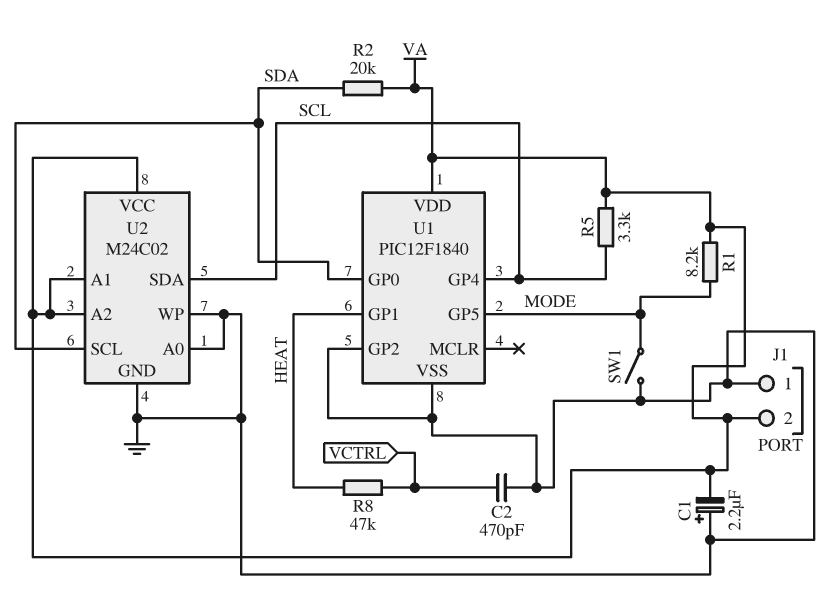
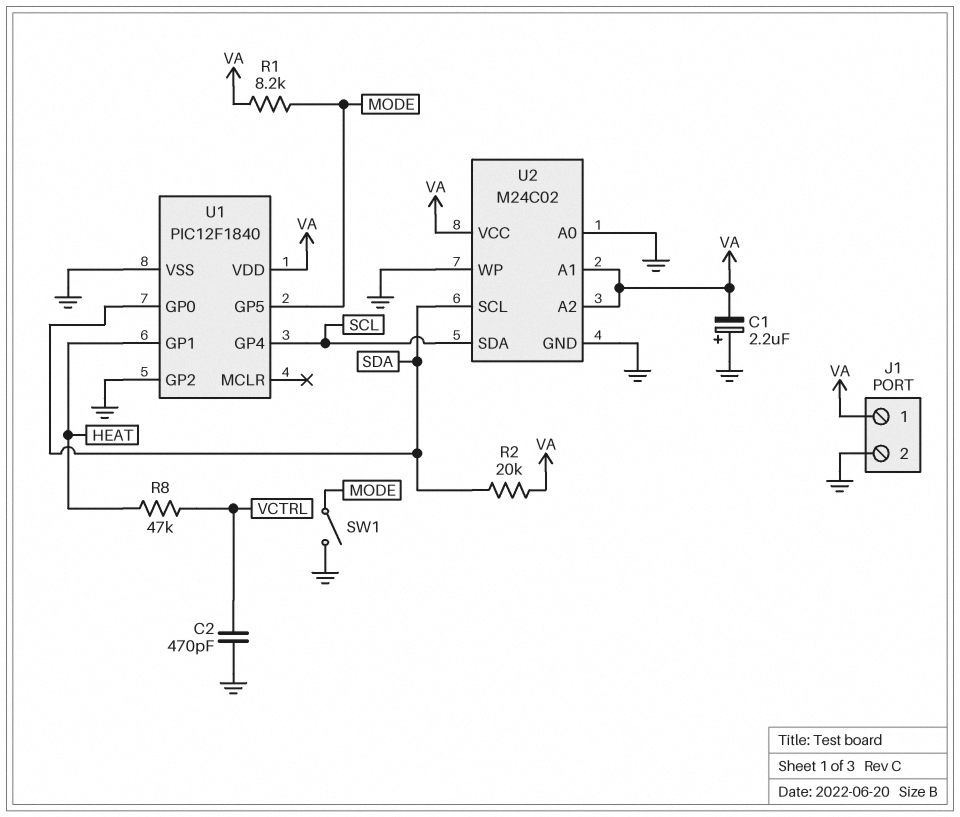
J1 pin 1: GND -> VA
J1 pin 2: VA -> GND
R5: 3.3k (SCL, VA) -> none

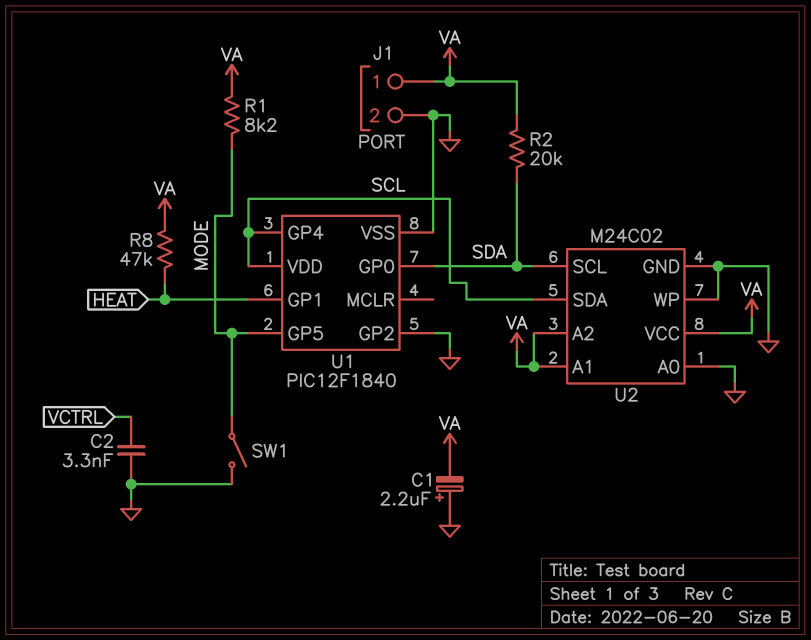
C2: 470pF (GND, VCTRL) -> 3.3nF (GND, VCTRL)
R8: 47k (HEAT, VCTRL) -> 47k (HEAT, VA)
U1 pin VDD: VA -> SCL

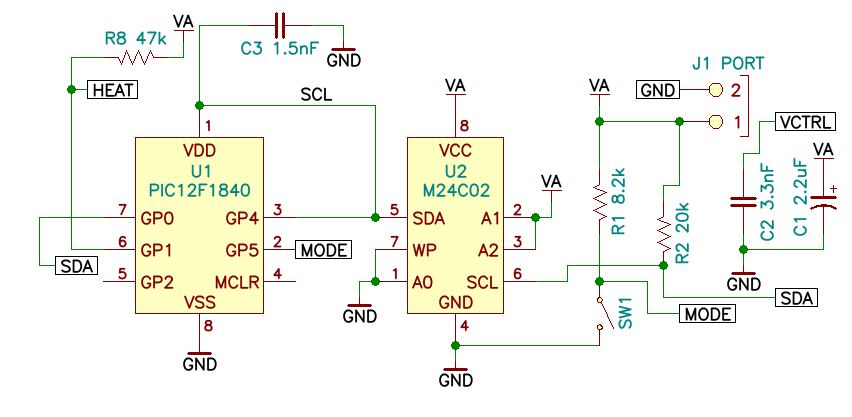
C1: 2.2uF (plus GND, minus VA) -> 2.2uF (plus VA, minus GND)
C3: none -> 1.5nF (GND, SCL)
U1 pin GP2: GND -> none

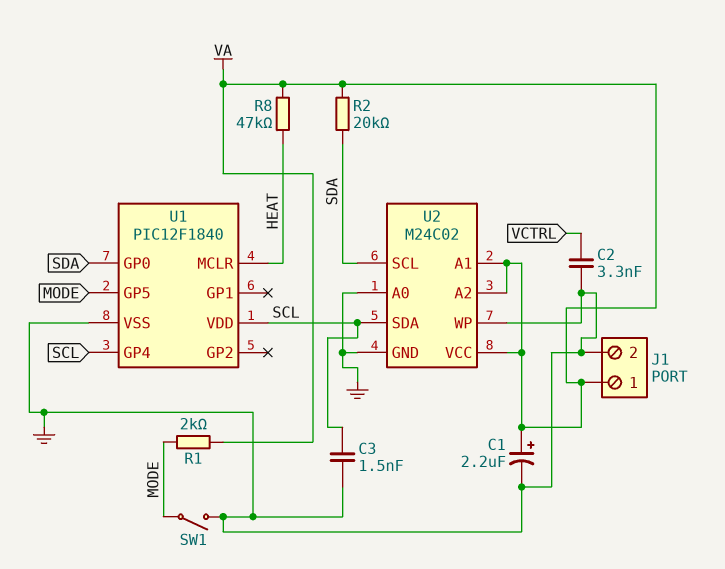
R1: 8.2k (MODE, VA) -> 2k (MODE, VA)
U1 pin GP1: HEAT -> none
U1 pin MCLR: none -> HEAT

